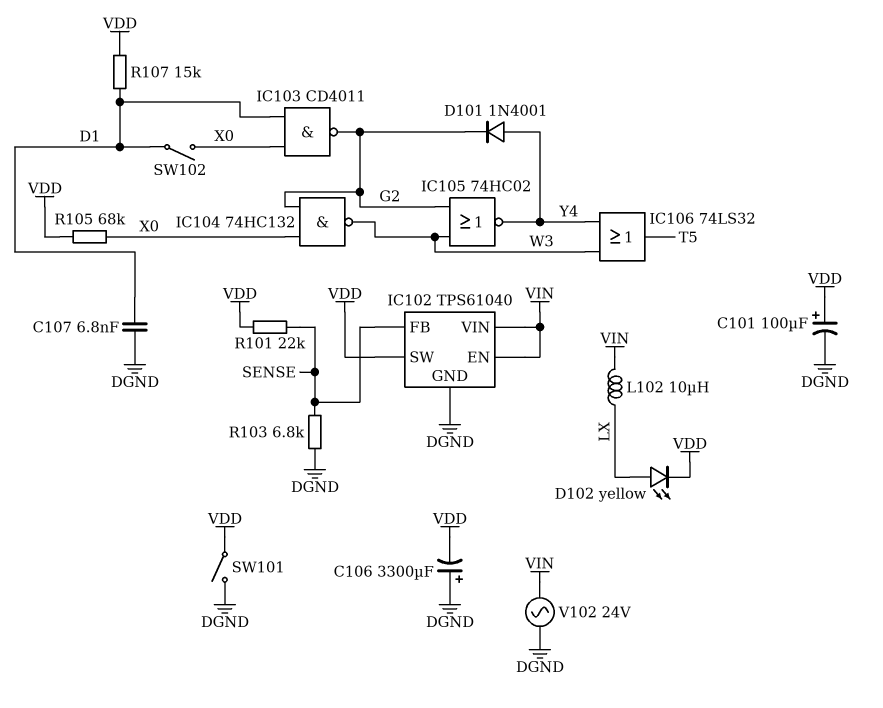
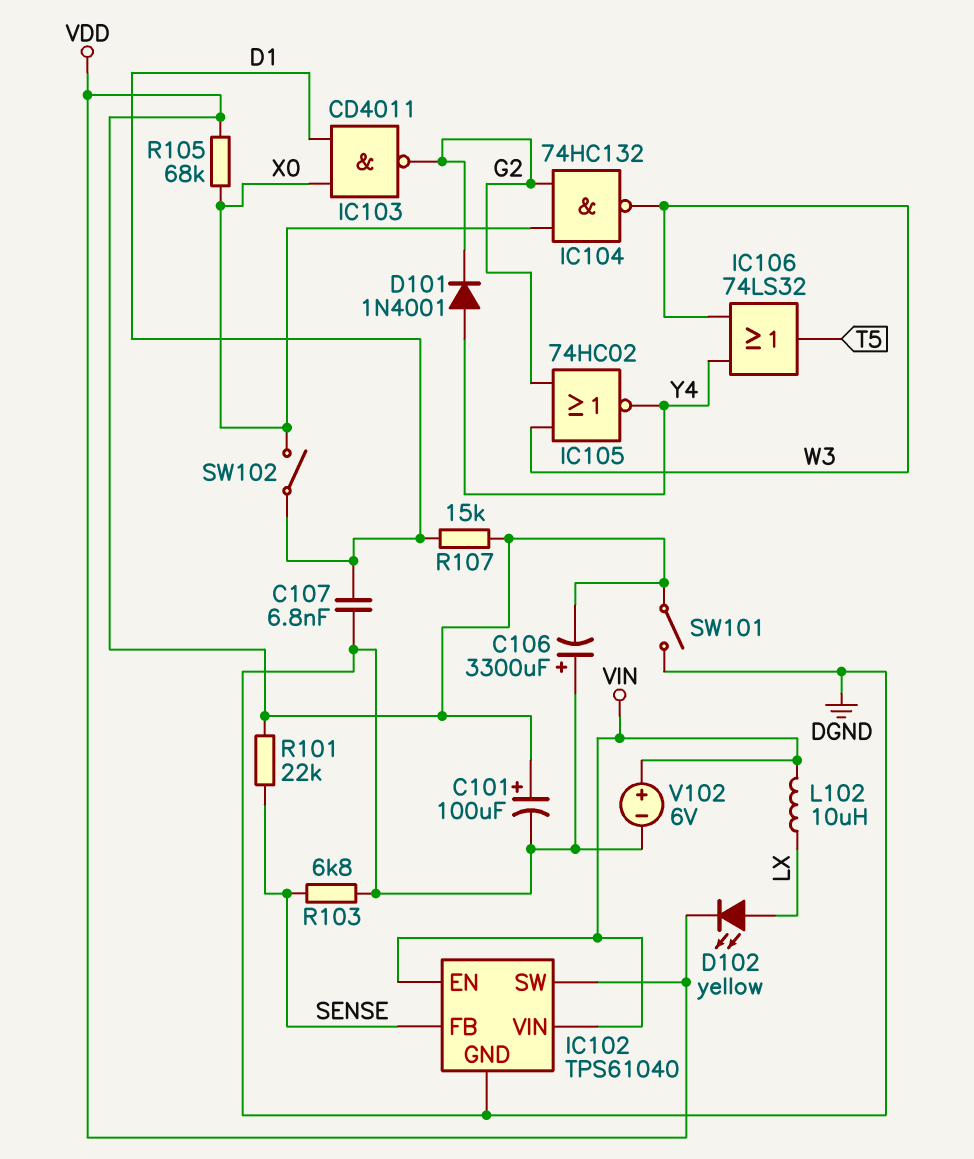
V102: AC 24V (DGND, VIN) -> 6V (plus VIN, minus DGND)

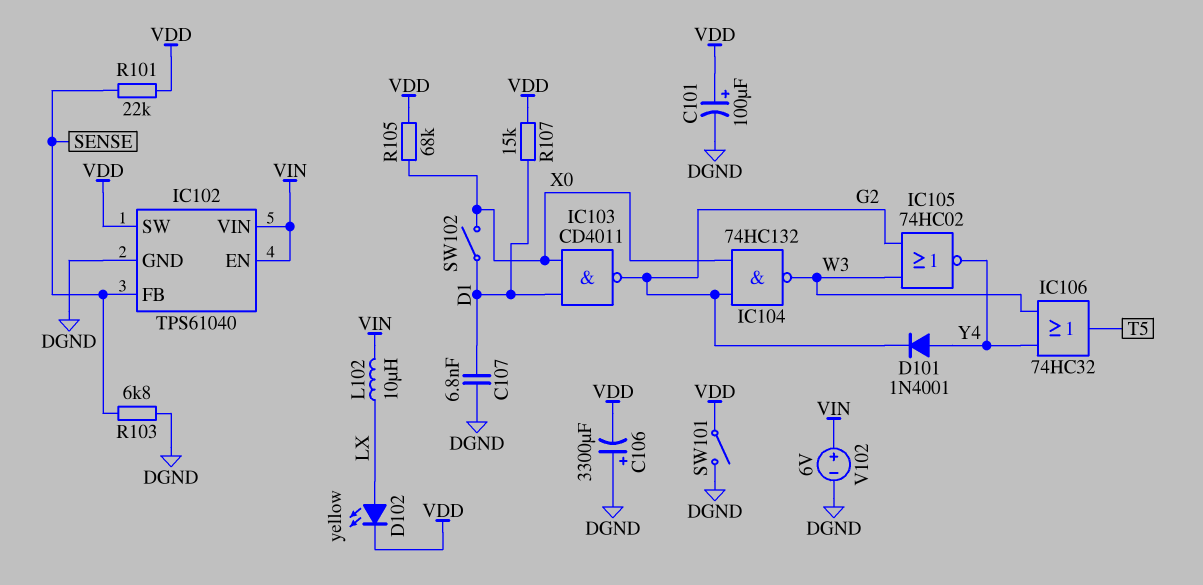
IC106: OR 74LS32 (in W3, in Y4, out T5) -> OR 74HC32 (in W3, in Y4, out T5)

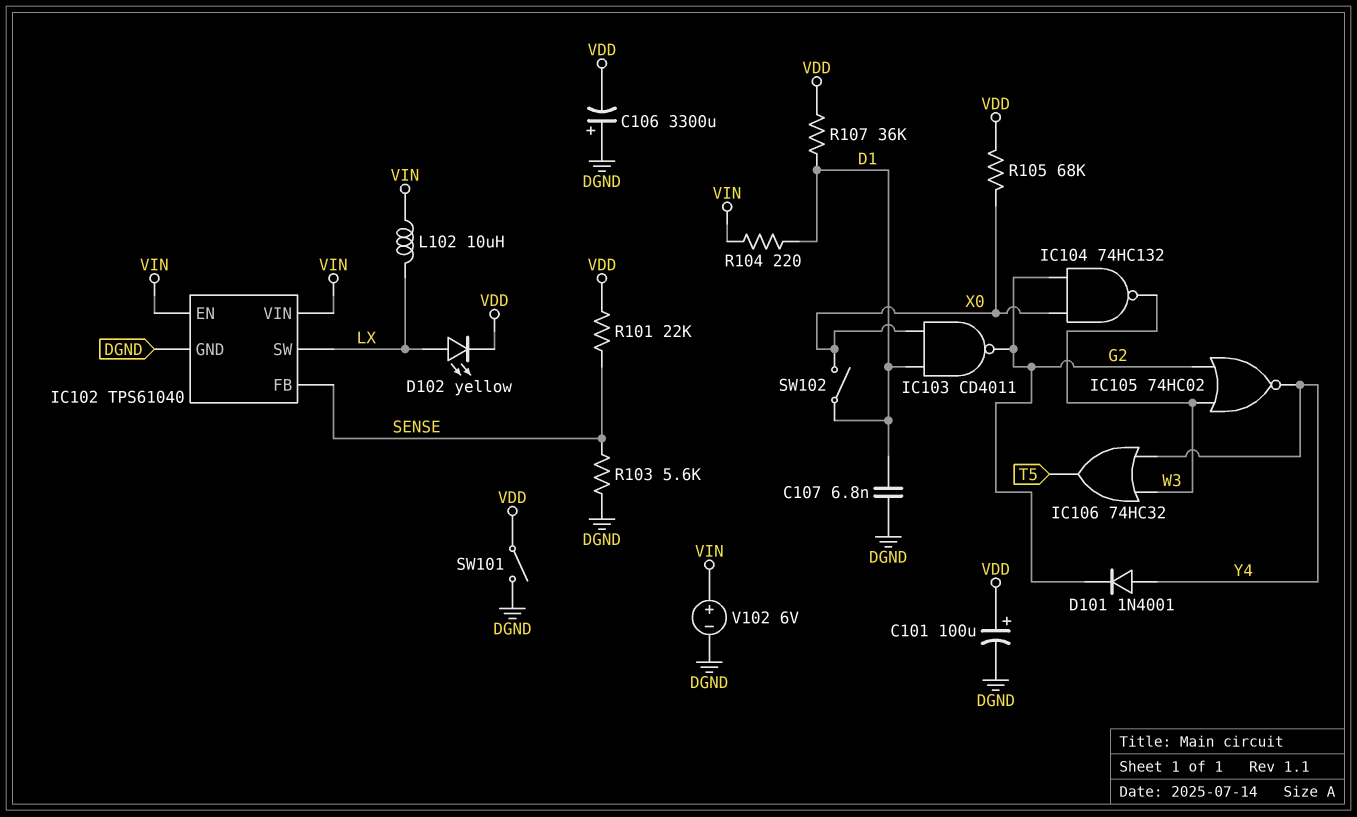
IC102 pin SW: VDD -> LX
R103: 6.8k (DGND, SENSE) -> 5.6k (DGND, SENSE)
R104: none -> 220 (D1, VIN)
R107: 15k (D1, VDD) -> 36k (D1, VDD)

